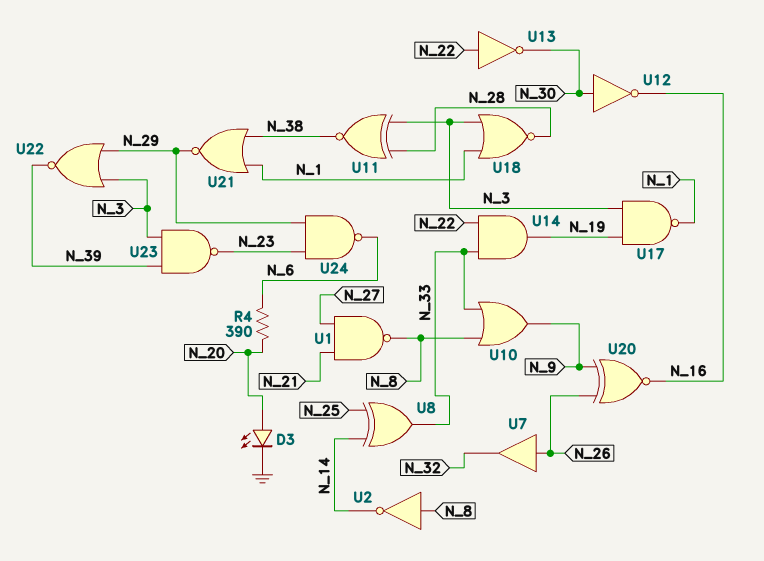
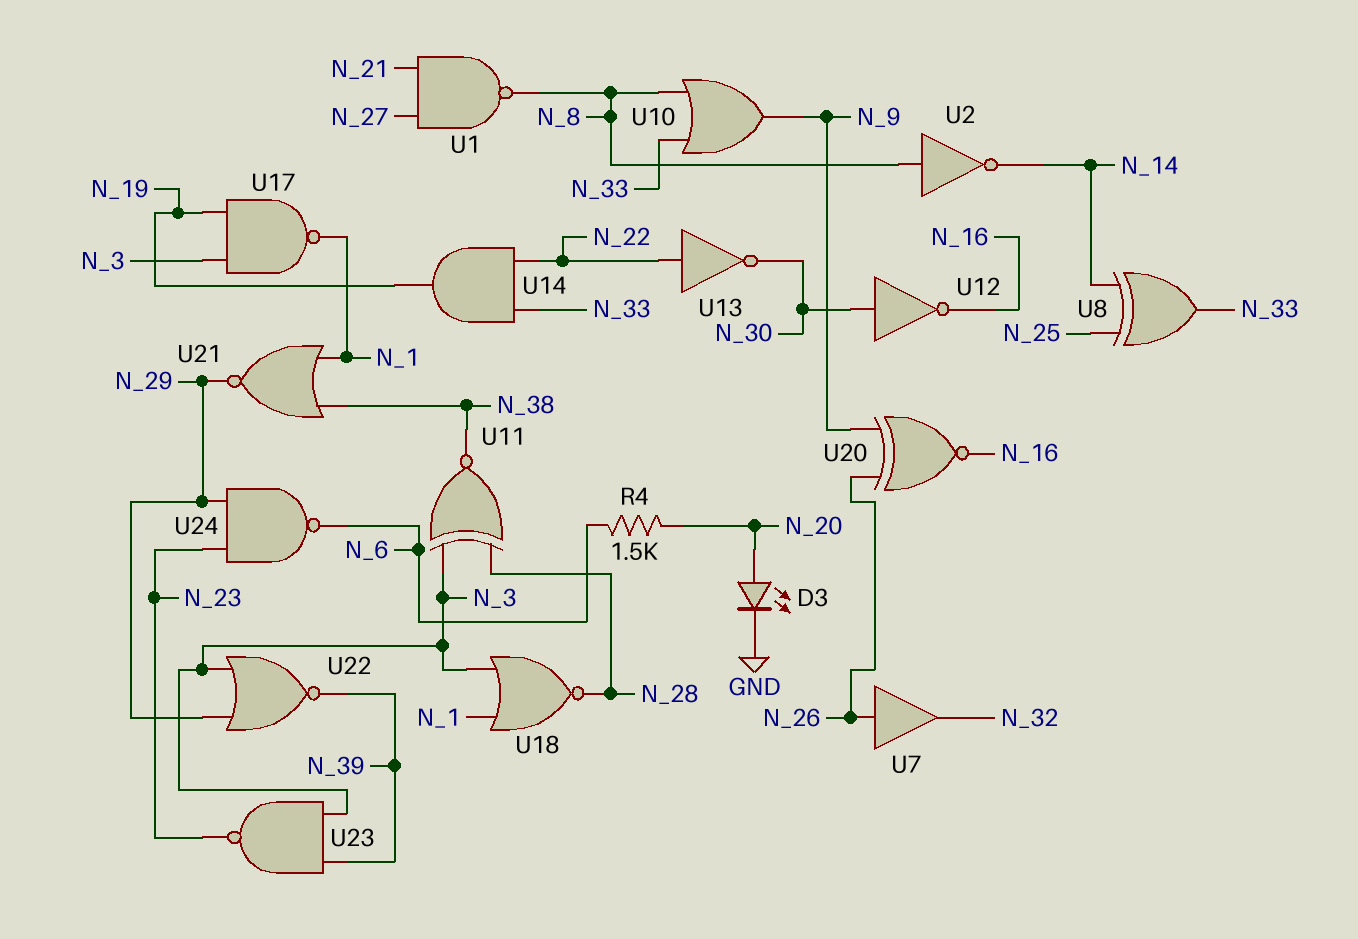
R4: 390 (N_6, N_20) -> 1.5k (N_6, N_20)

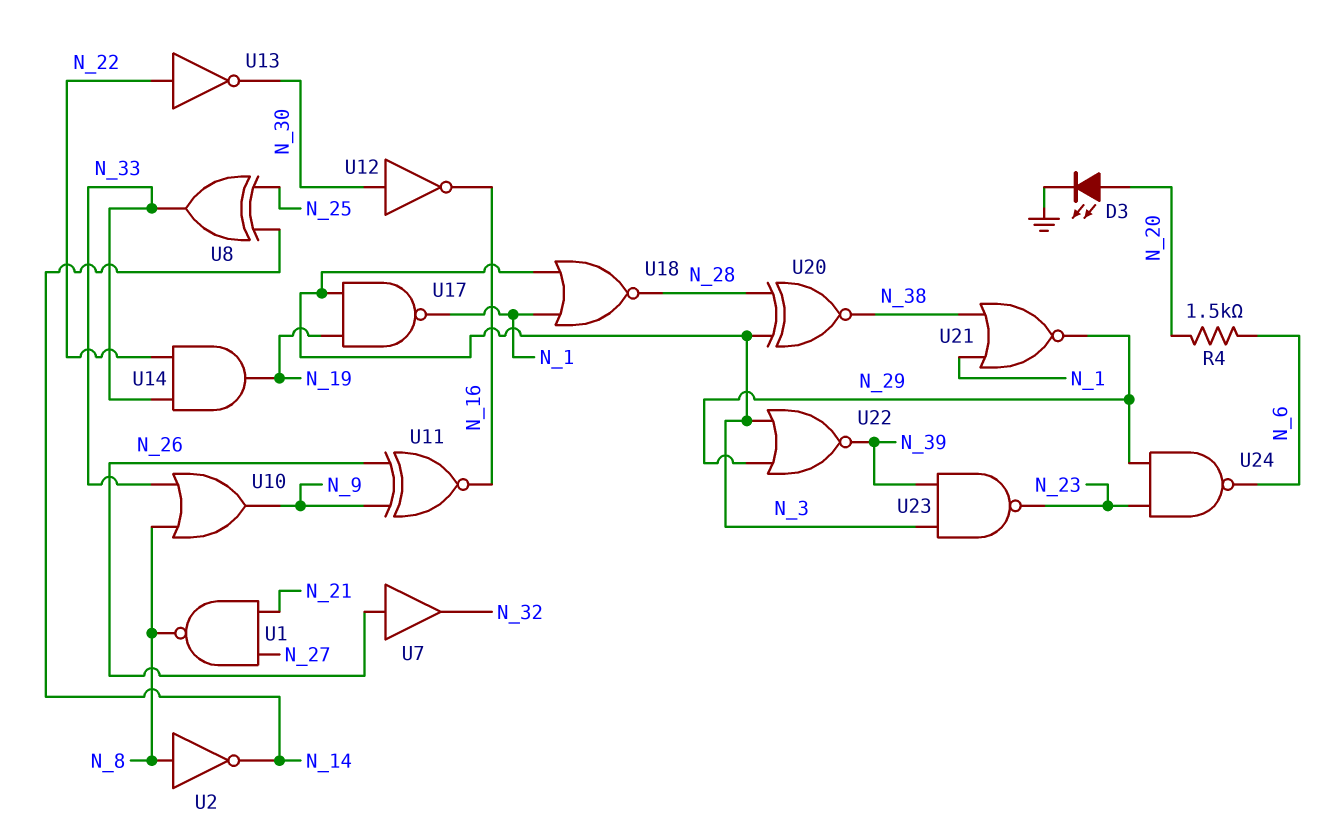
U11: XNOR (in N_3, in N_28, out N_38) -> XNOR (in N_9, in N_26, out N_16)
U20: XNOR (in N_9, in N_26, out N_16) -> XNOR (in N_3, in N_28, out N_38)

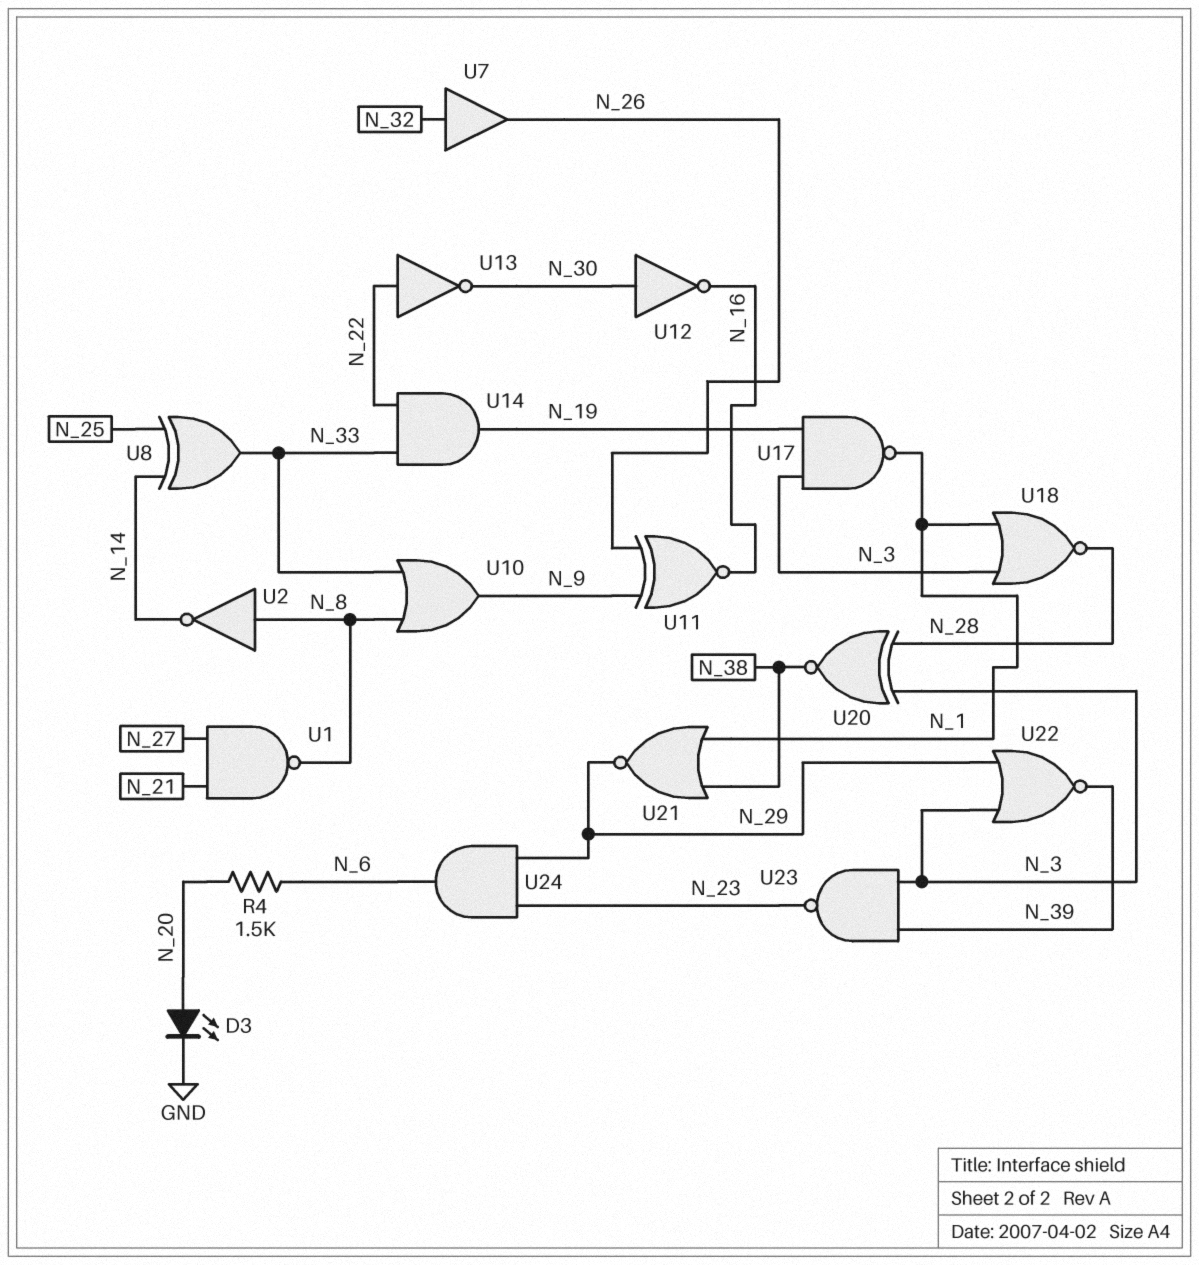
U7: buffer (in N_26, out N_32) -> buffer (in N_32, out N_26)
U24: NAND (in N_23, in N_29, out N_6) -> AND (in N_23, in N_29, out N_6)

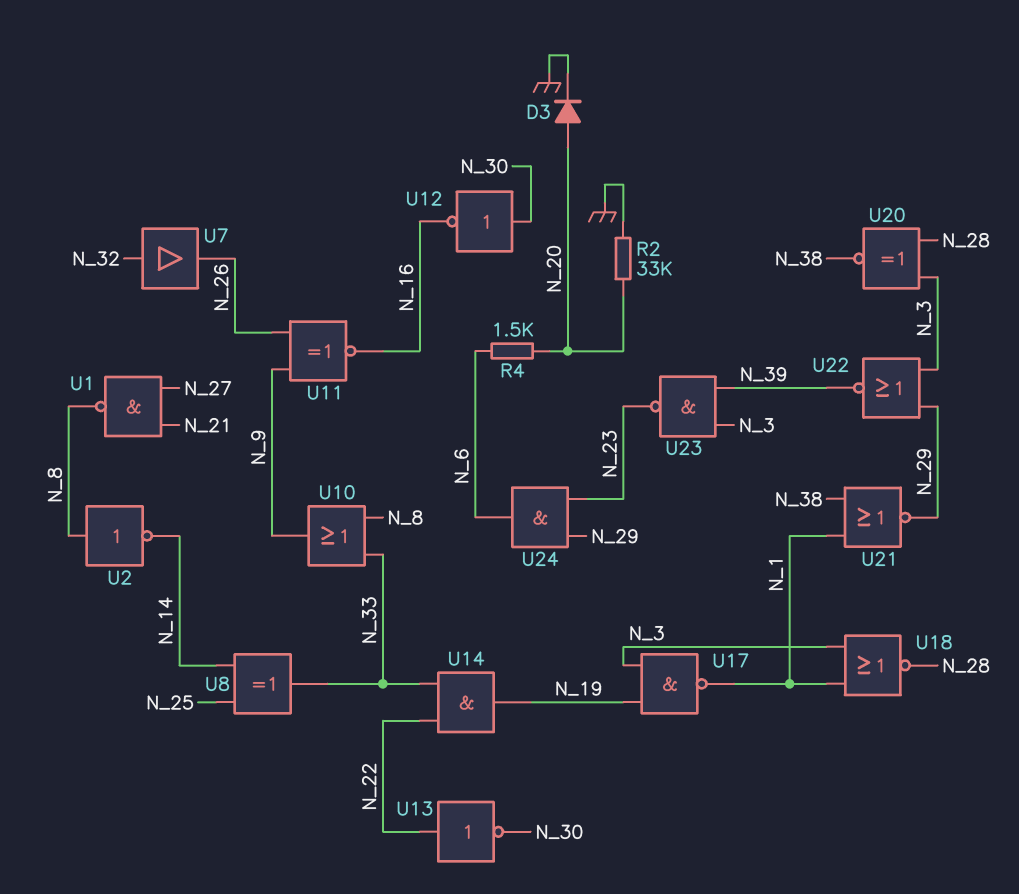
D3: LED (A N_20, K GND) -> diode (A N_20, K GND)
R2: none -> 33k (GND, N_20)

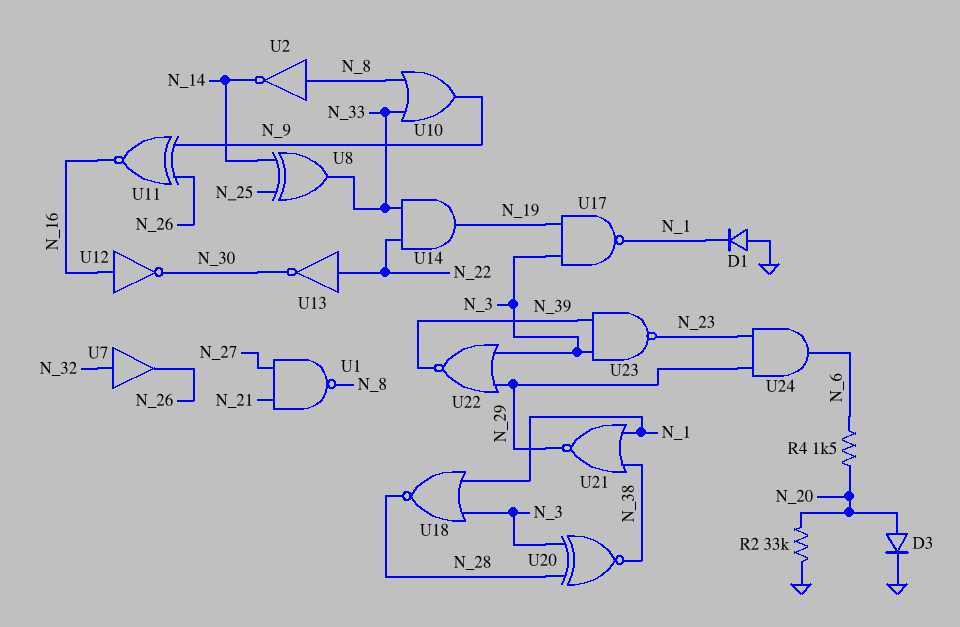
D1: none -> diode (A GND, K N_1)
U12: NOT (in N_30, out N_16) -> NOT (in N_16, out N_30)

